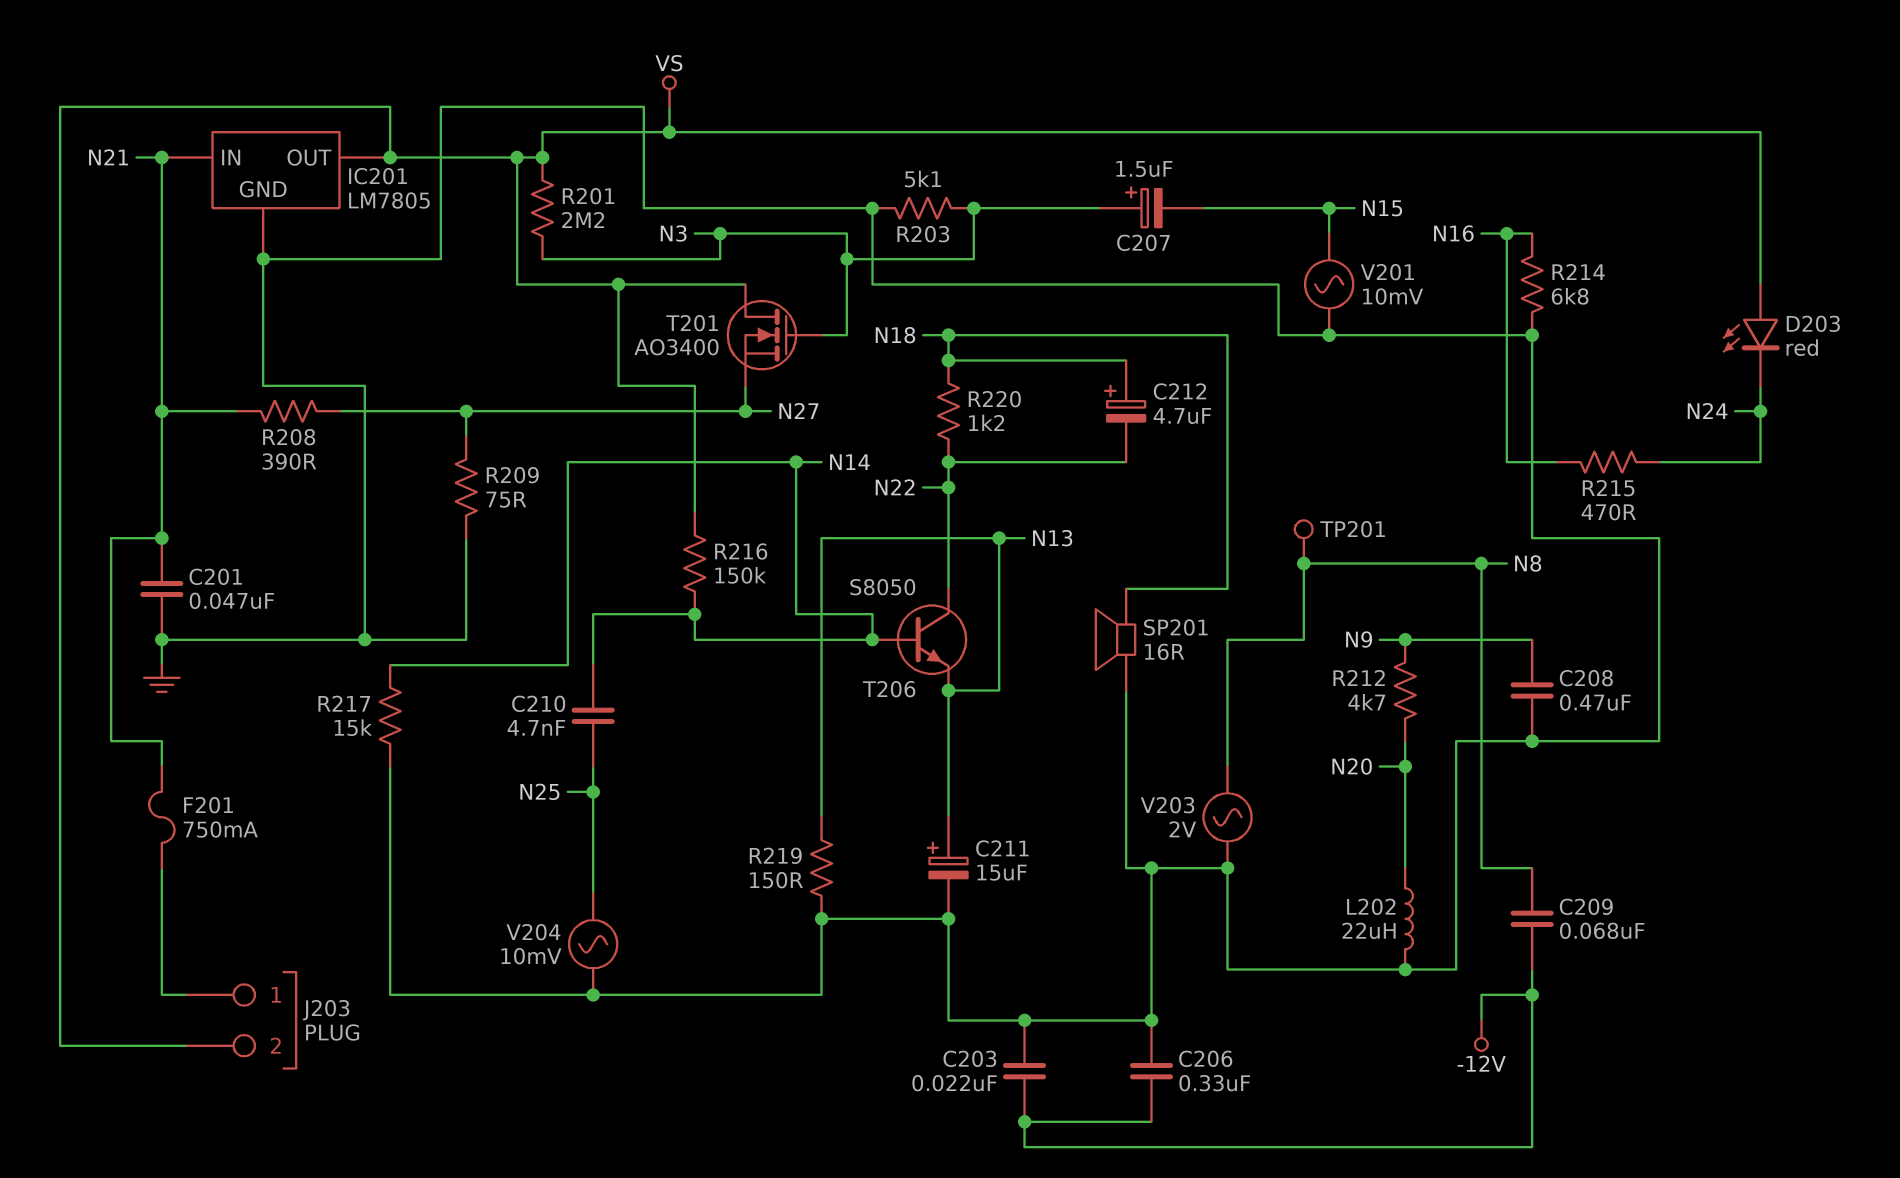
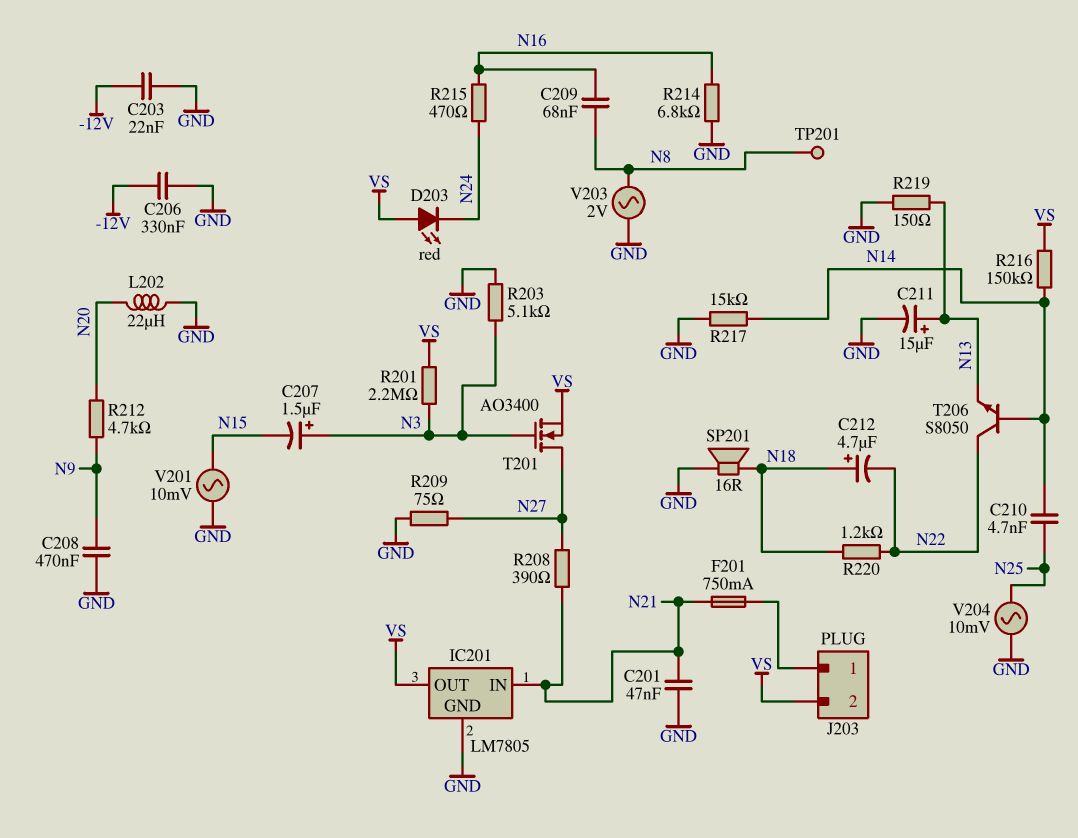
C209: 68nF (-12V, N8) -> 68nF (N8, N16)
T201: NMOS AO3400 (G N3, D VS, S N27) -> NMOS AO3400 (G N3, D N27, S VS)

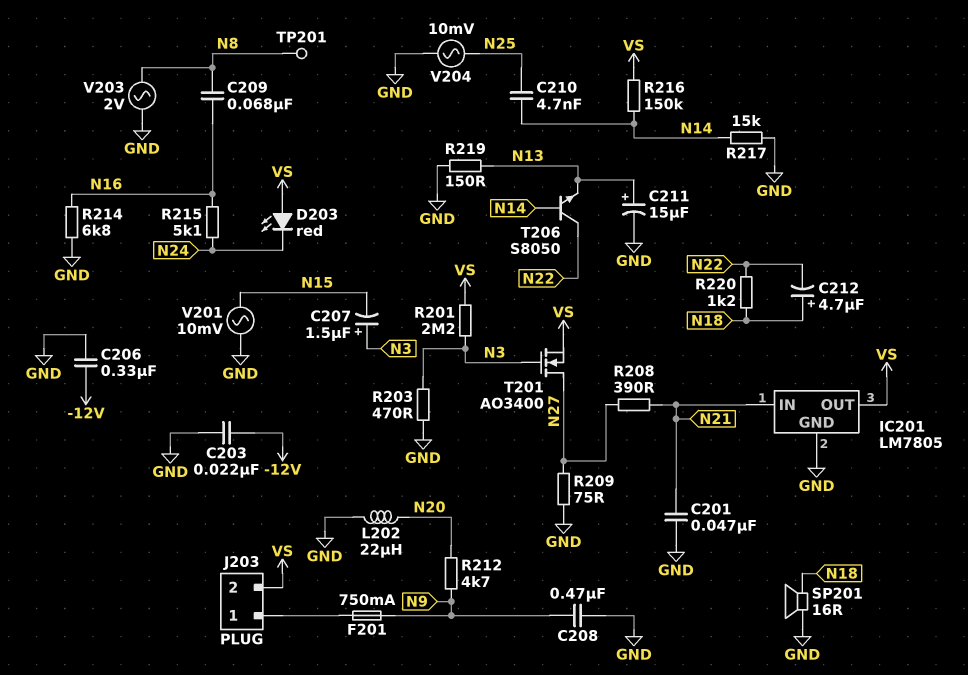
F201: 750mA (J203/1, N21) -> 750mA (J203/1, N9)
R203: 5.1k (GND, N3) -> 470 (GND, N3)
R215: 470 (N16, N24) -> 5.1k (N16, N24)

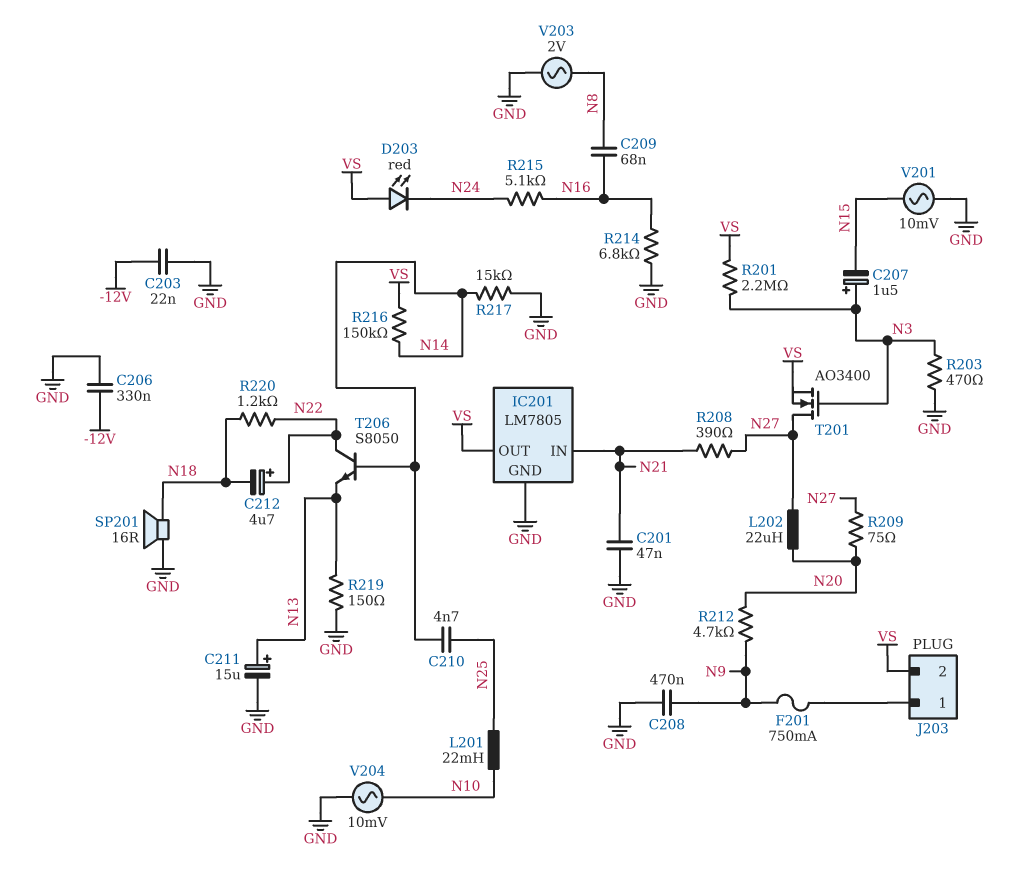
C212: 4.7uF (plus N18, minus N22) -> 4.7uF (plus N22, minus N18)
L201: none -> 22mH (N10, N25)
L202: 22uH (GND, N20) -> 22uH (N20, N27)
R209: 75 (GND, N27) -> 75 (N20, N27)
TP201: test point (N8) -> none
V204: AC 10mV (GND, N25) -> AC 10mV (GND, N10)

